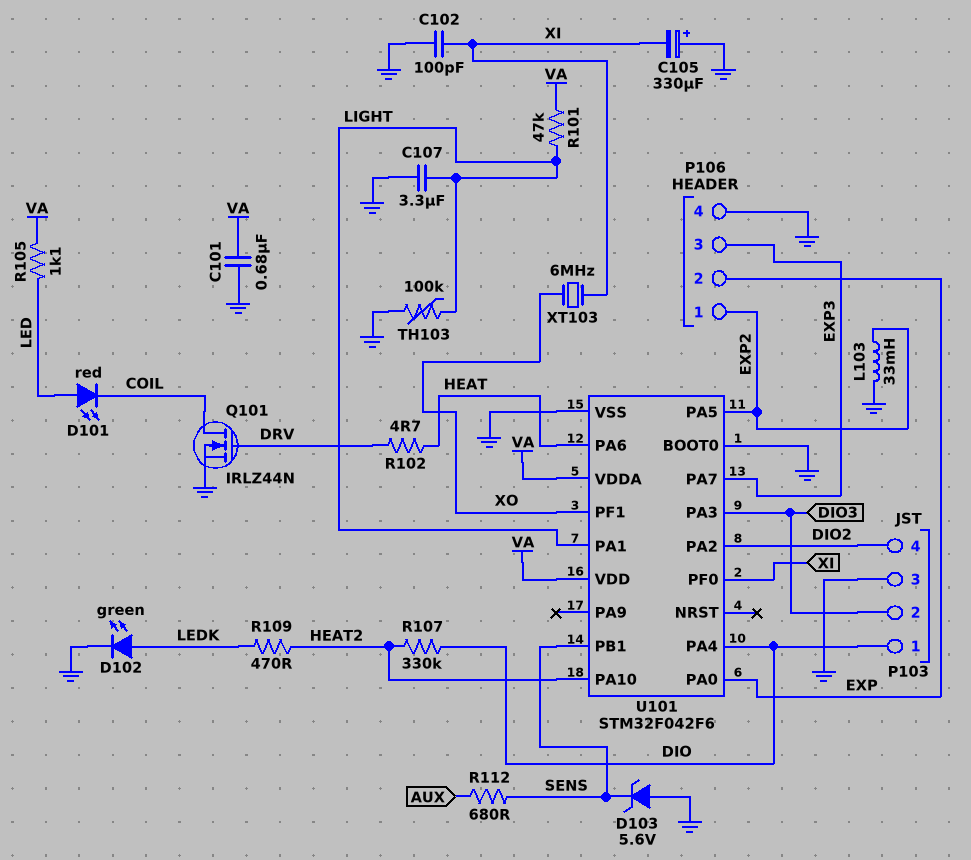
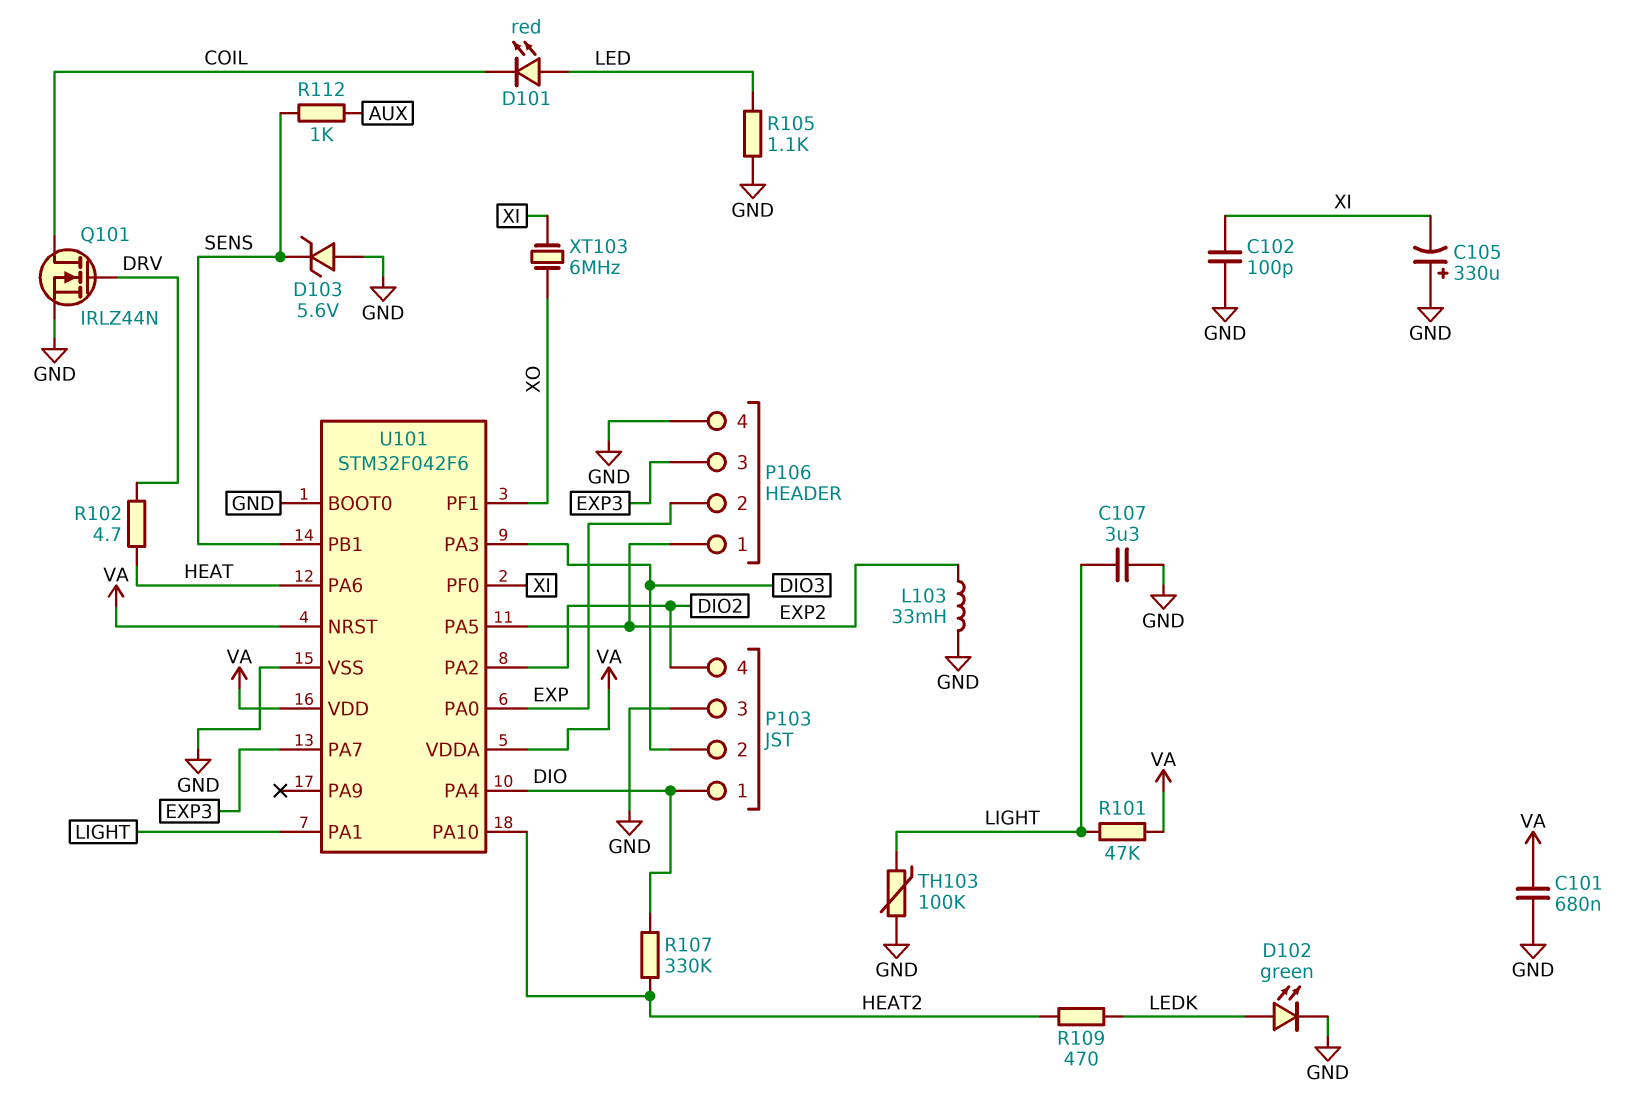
R105: 1.1k (LED, VA) -> 1.1k (GND, LED)
R112: 680 (AUX, SENS) -> 1k (AUX, SENS)
U101 pin NRST: none -> VA

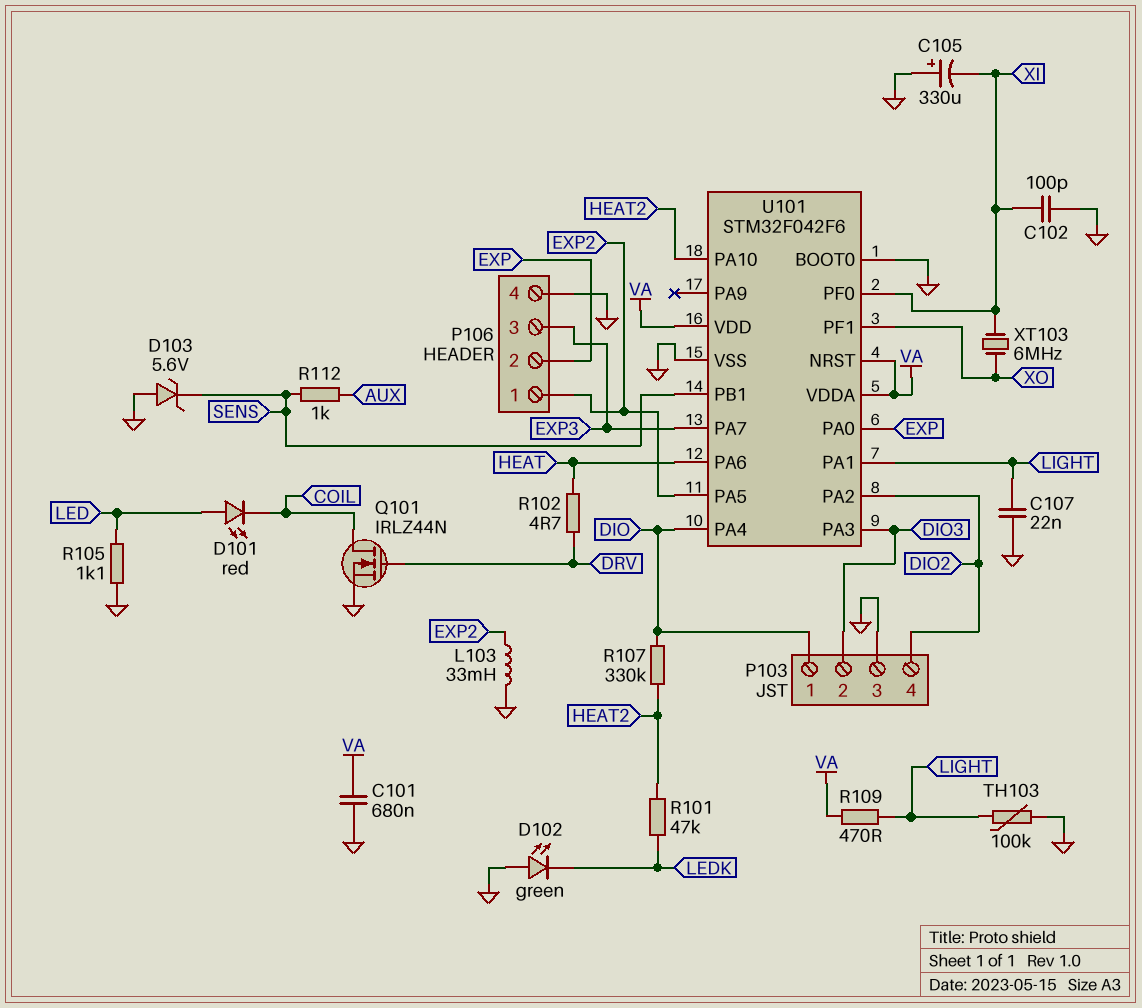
C107: 3.3uF (GND, LIGHT) -> 22nF (GND, LIGHT)
D102: LED green (A LEDK, K GND) -> LED green (A GND, K LEDK)
R101: 47k (LIGHT, VA) -> 47k (HEAT2, LEDK)
R109: 470 (HEAT2, LEDK) -> 470 (LIGHT, VA)

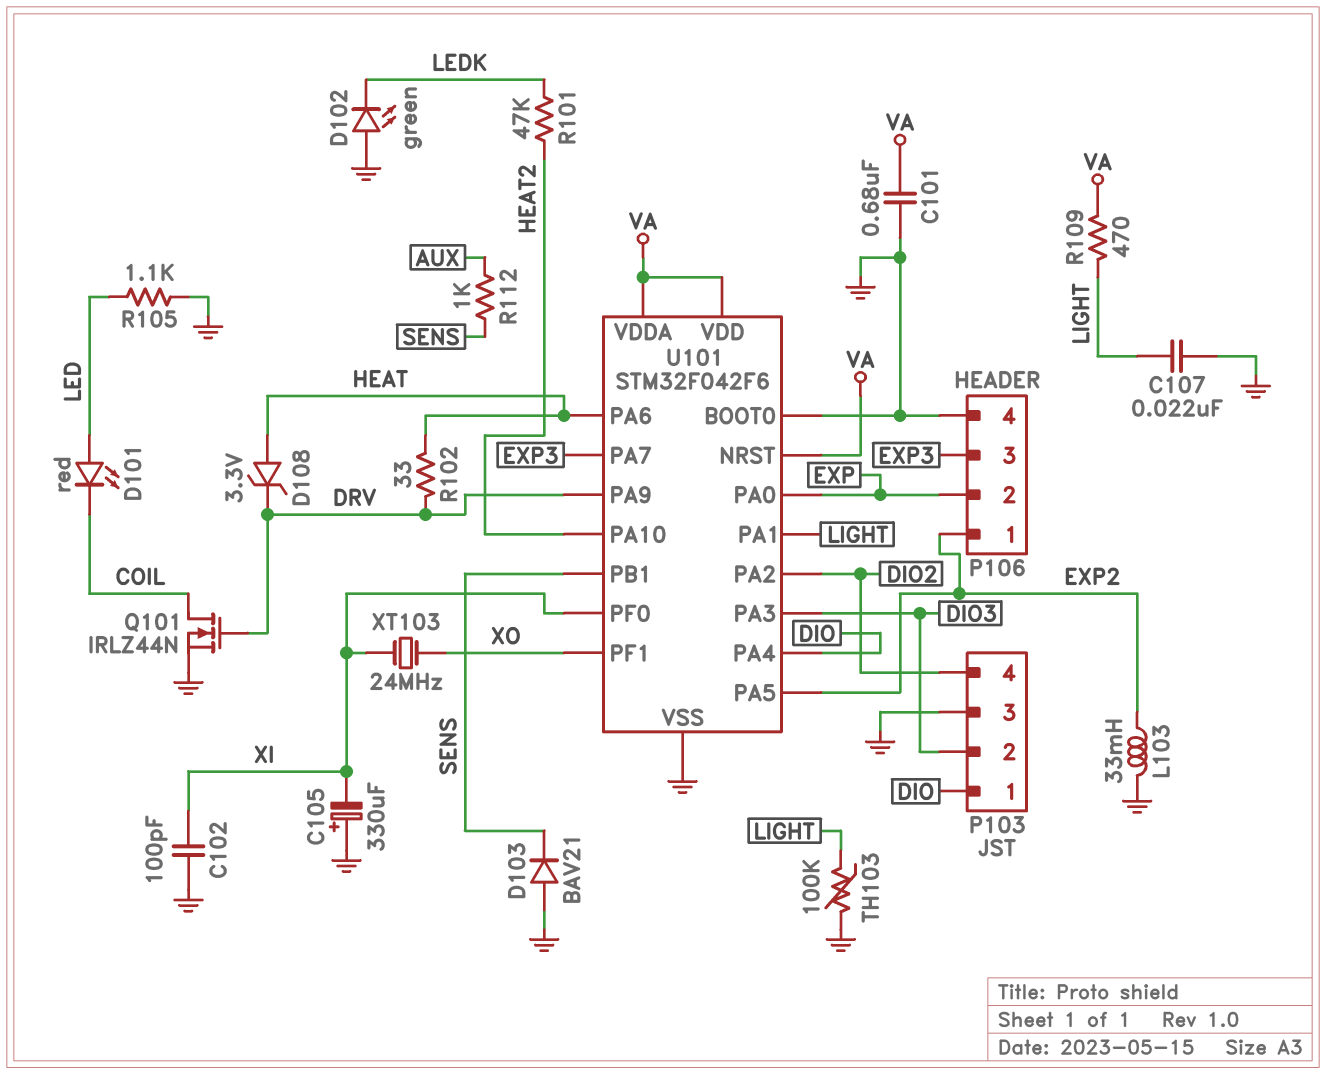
D103: zener 5.6V (A GND, K SENS) -> diode BAV21 (A GND, K SENS)
D108: none -> zener 3.3V (A HEAT, K DRV)
R102: 4.7 (DRV, HEAT) -> 33 (DRV, HEAT)
R107: 330k (DIO, HEAT2) -> none
U101 pin PA9: none -> DRV
XT103: 6MHz (XI, XO) -> 24MHz (XI, XO)

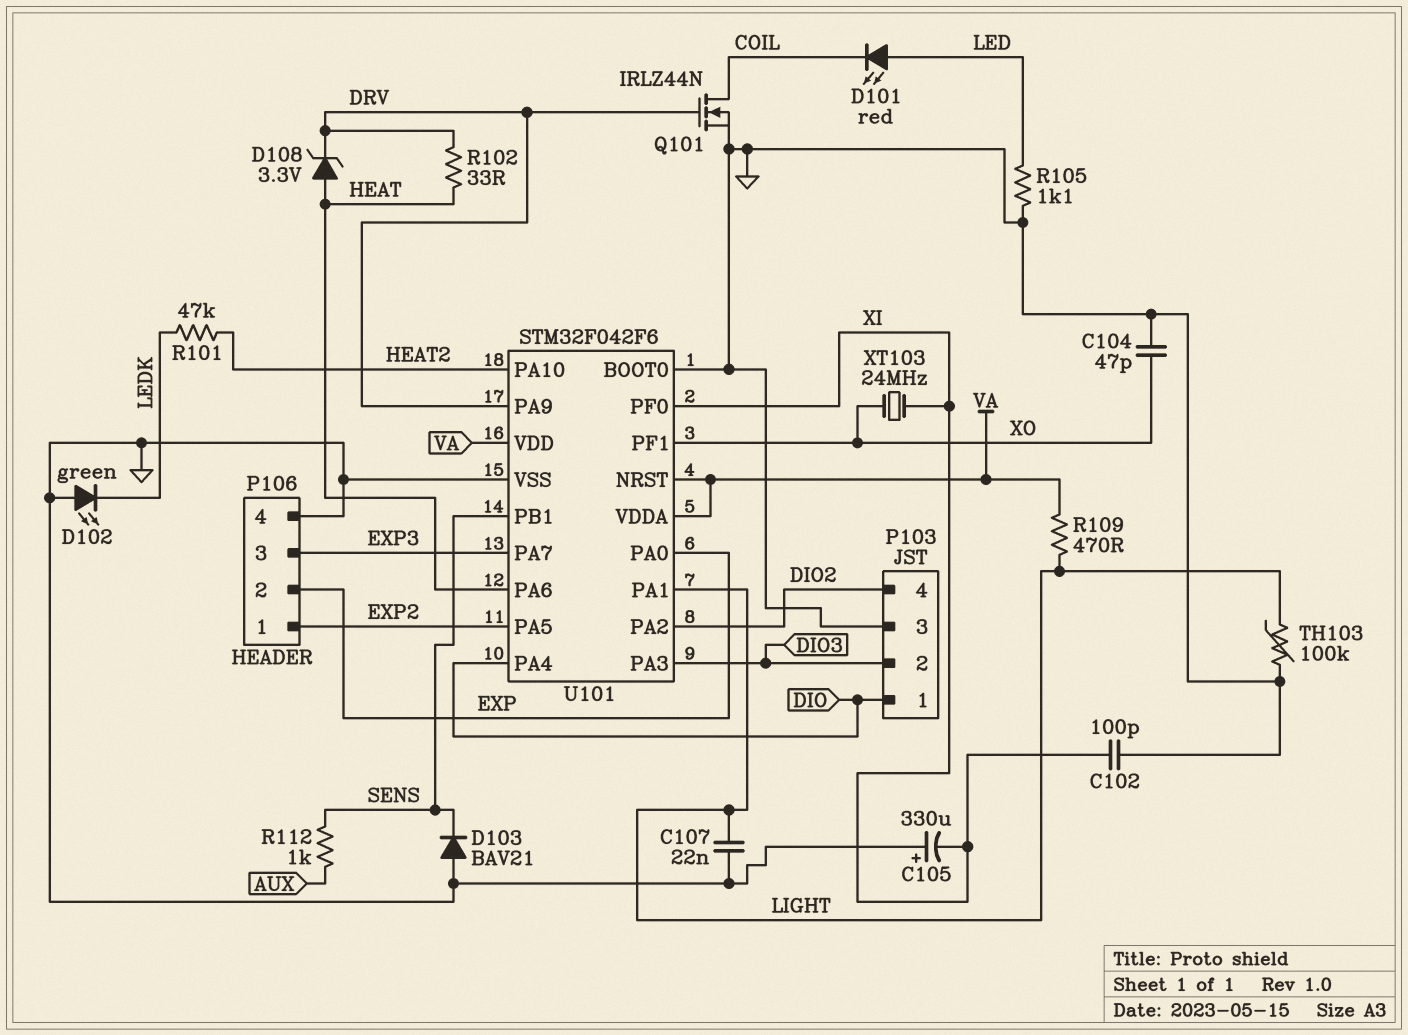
C101: 680nF (GND, VA) -> none
C104: none -> 47pF (GND, XO)
L103: 33mH (EXP2, GND) -> none

